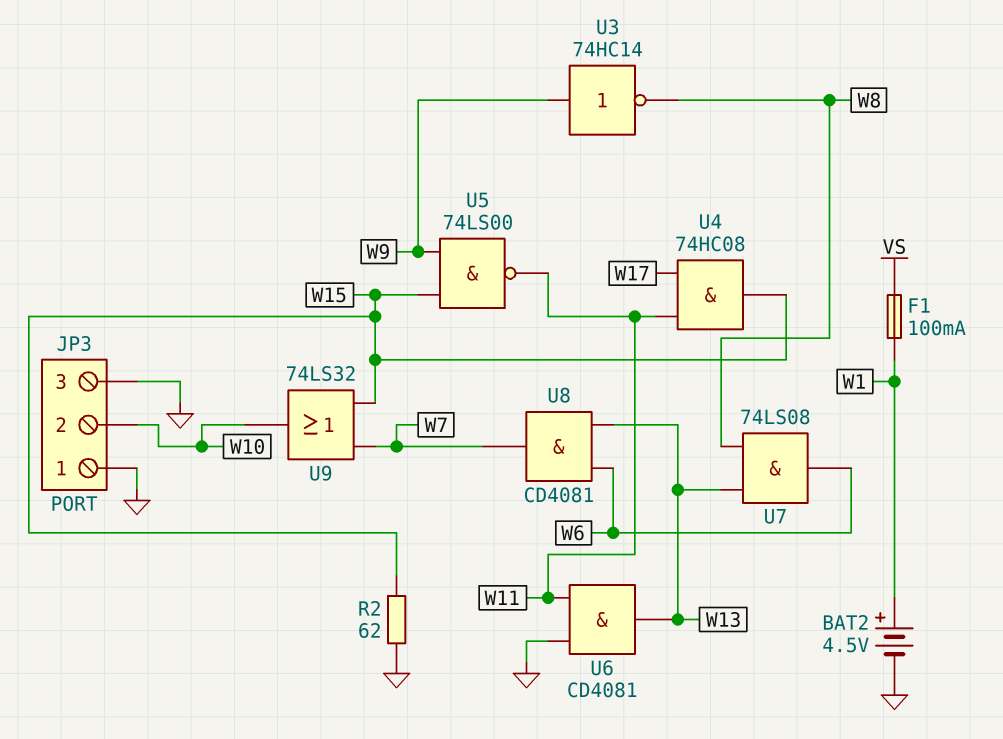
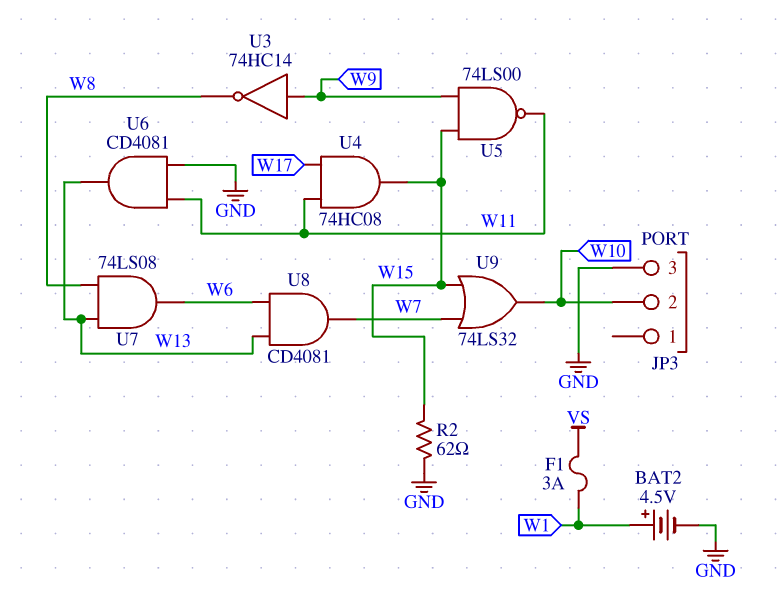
F1: 100mA (VS, W1) -> 3A (VS, W1)
JP3 pin 1: GND -> none

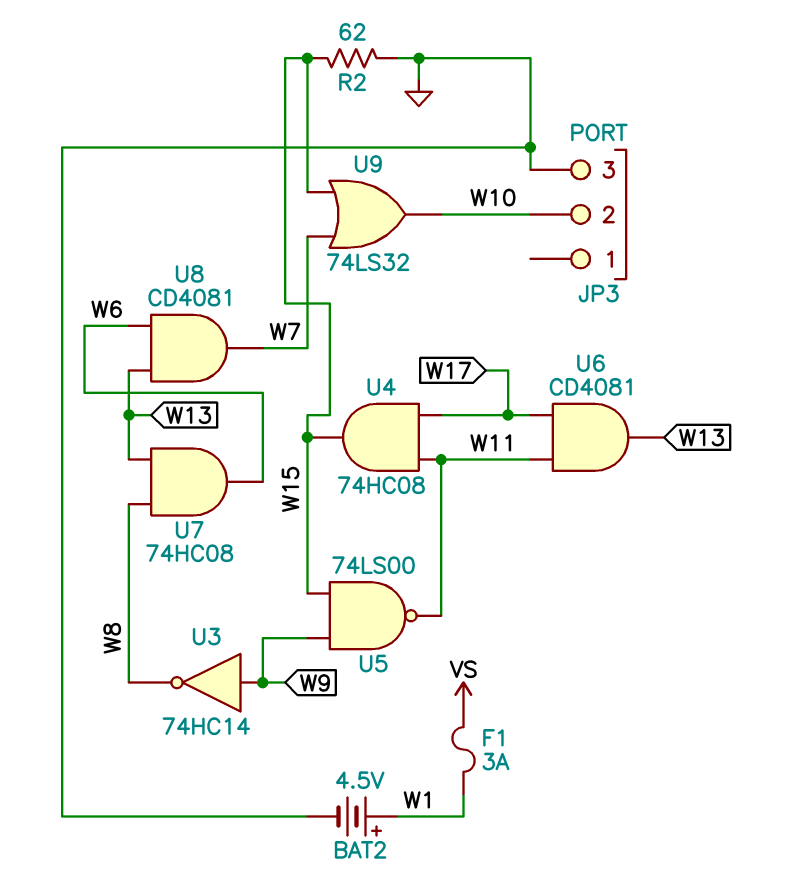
U6: AND CD4081 (in GND, in W11, out W13) -> AND CD4081 (in W11, in W17, out W13)
U7: AND 74LS08 (in W8, in W13, out W6) -> AND 74HC08 (in W8, in W13, out W6)

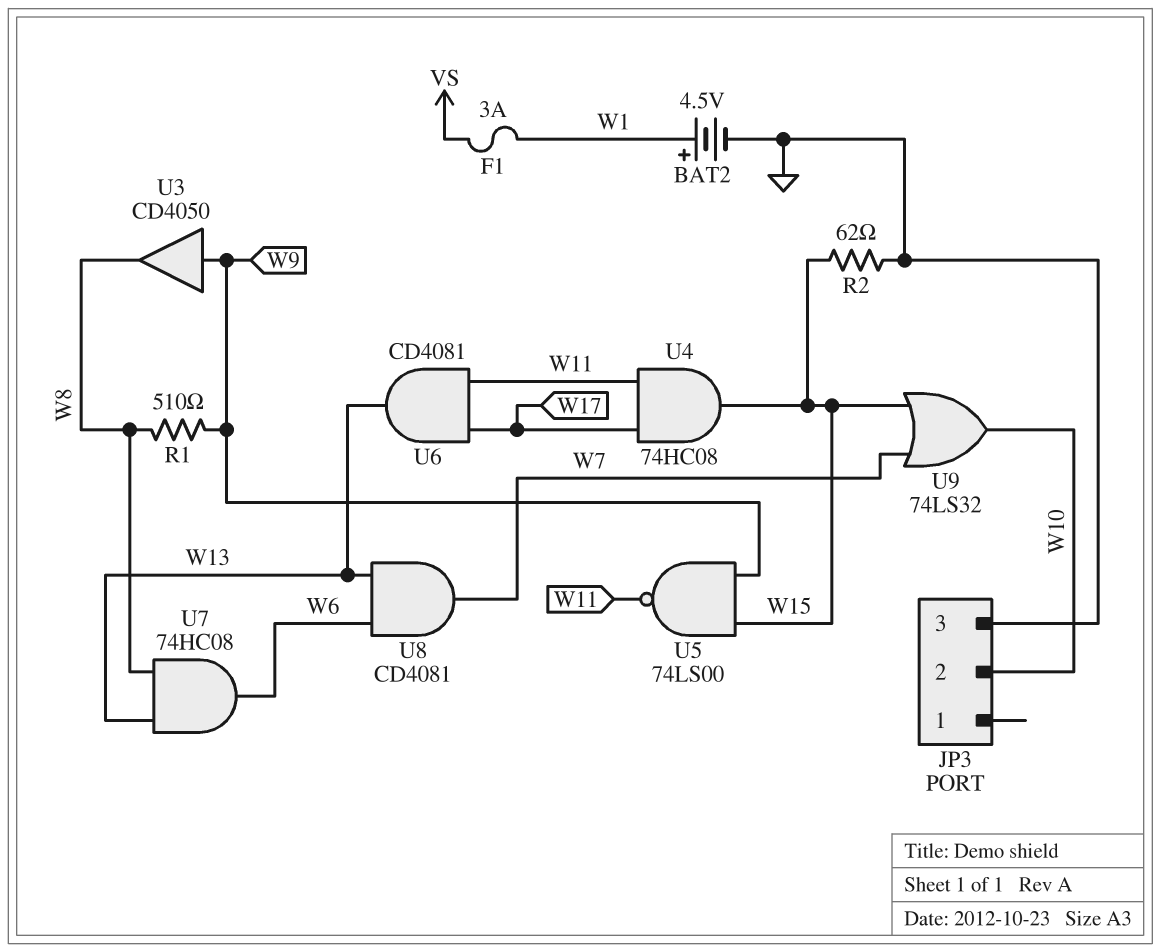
R1: none -> 510 (W8, W9)
U3: NOT 74HC14 (in W9, out W8) -> buffer CD4050 (in W9, out W8)

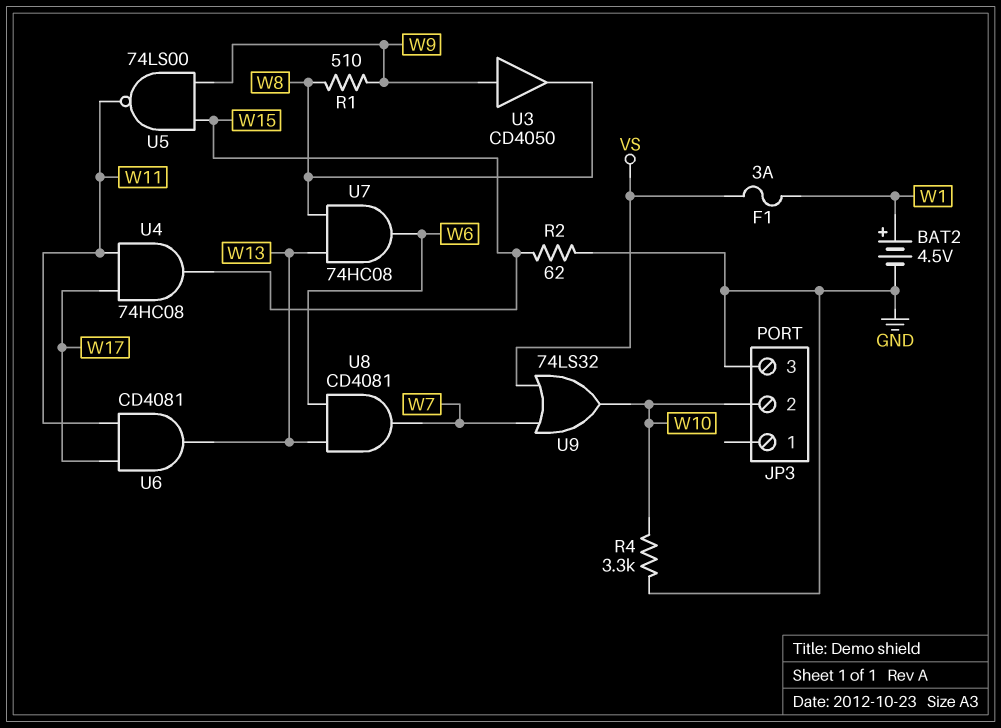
R4: none -> 3.3k (GND, W10)
U9: OR 74LS32 (in W7, in W15, out W10) -> OR 74LS32 (in VS, in W7, out W10)

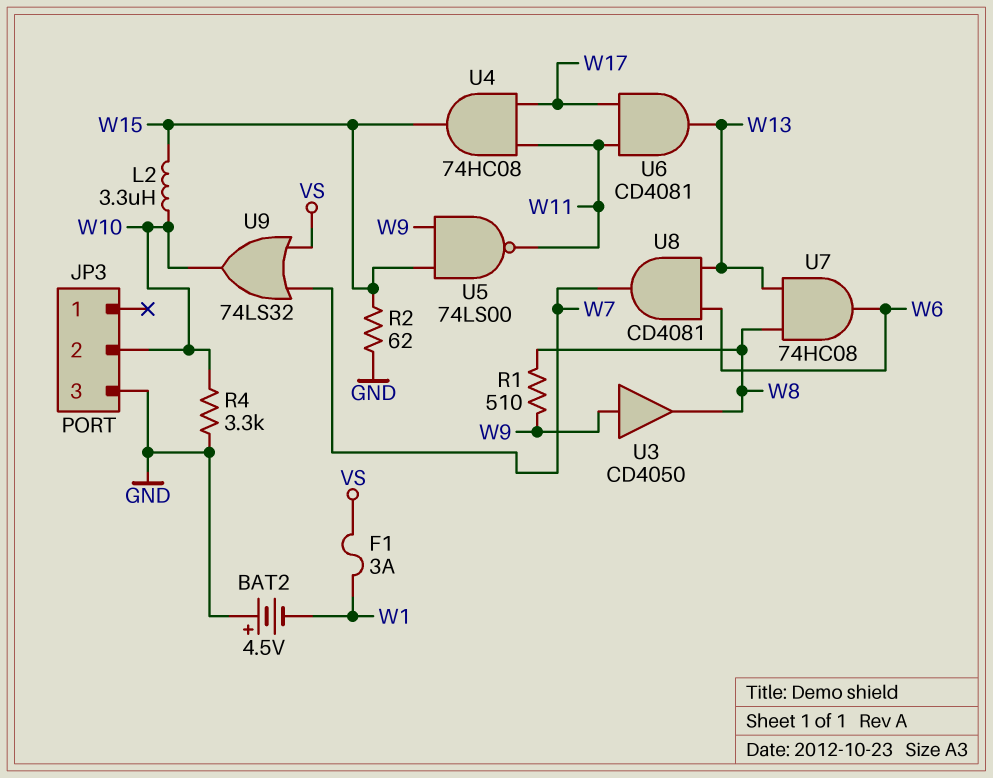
BAT2: 4.5V (plus W1, minus GND) -> 4.5V (plus GND, minus W1)
L2: none -> 3.3uH (W10, W15)

